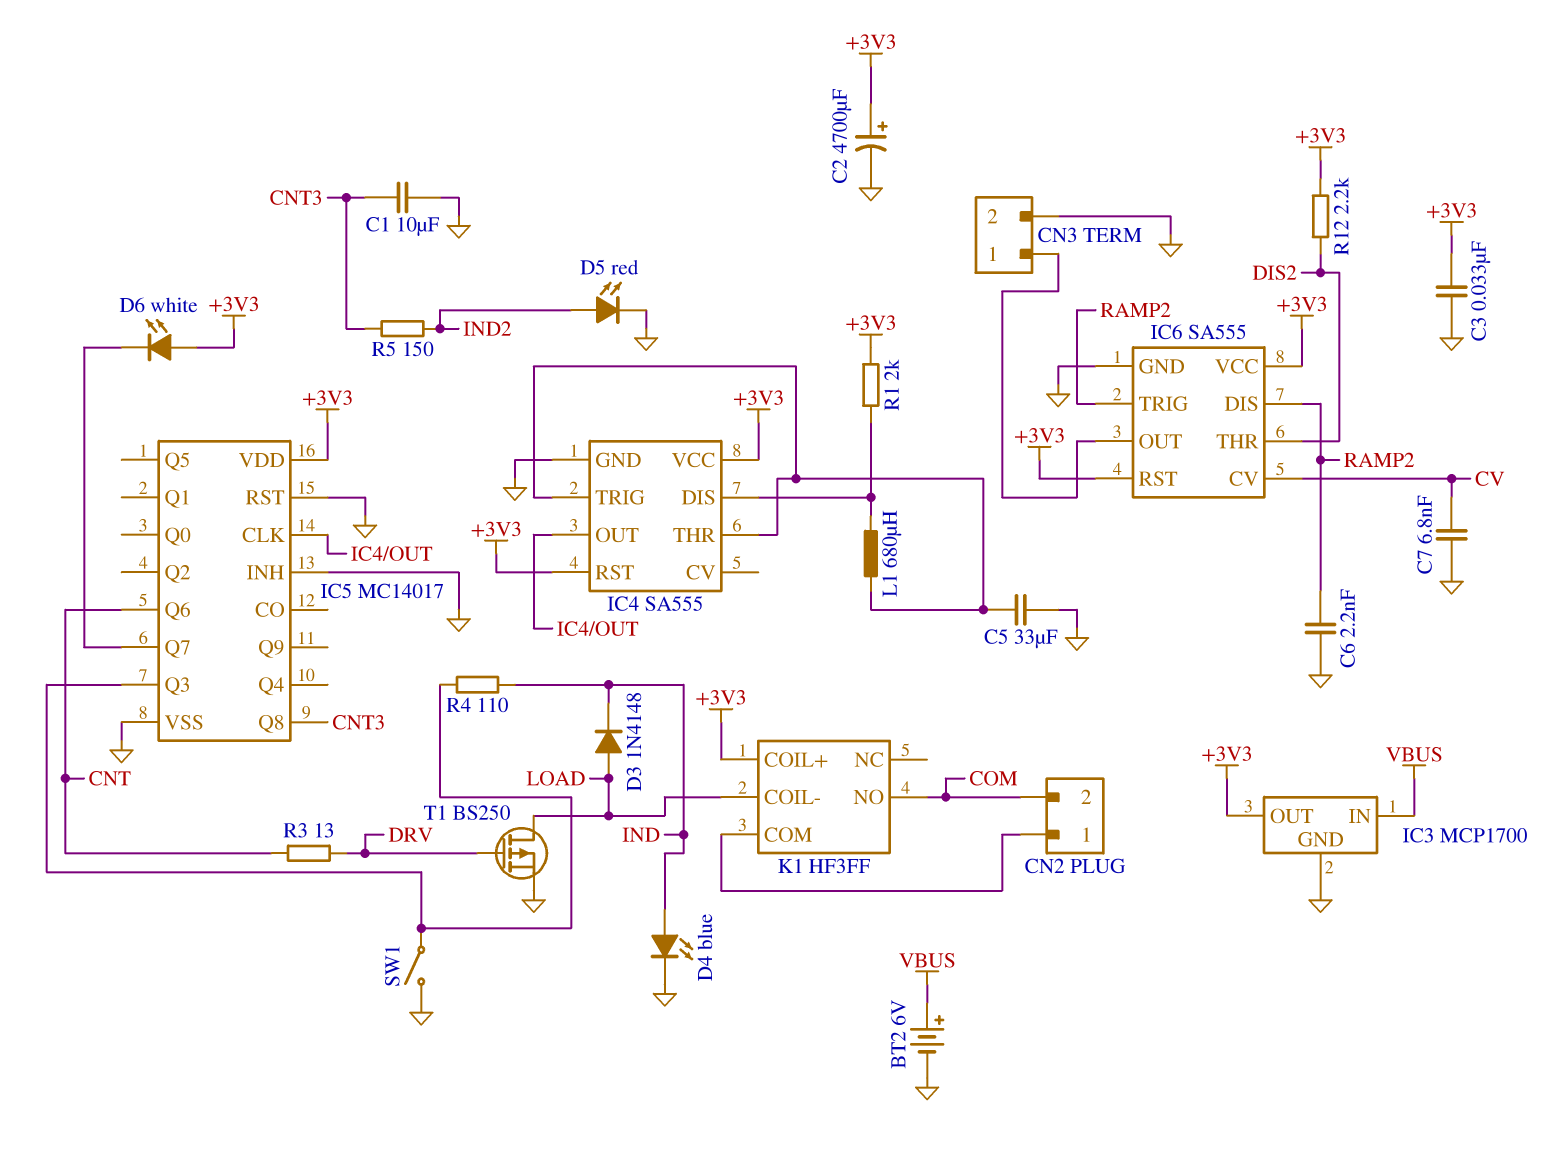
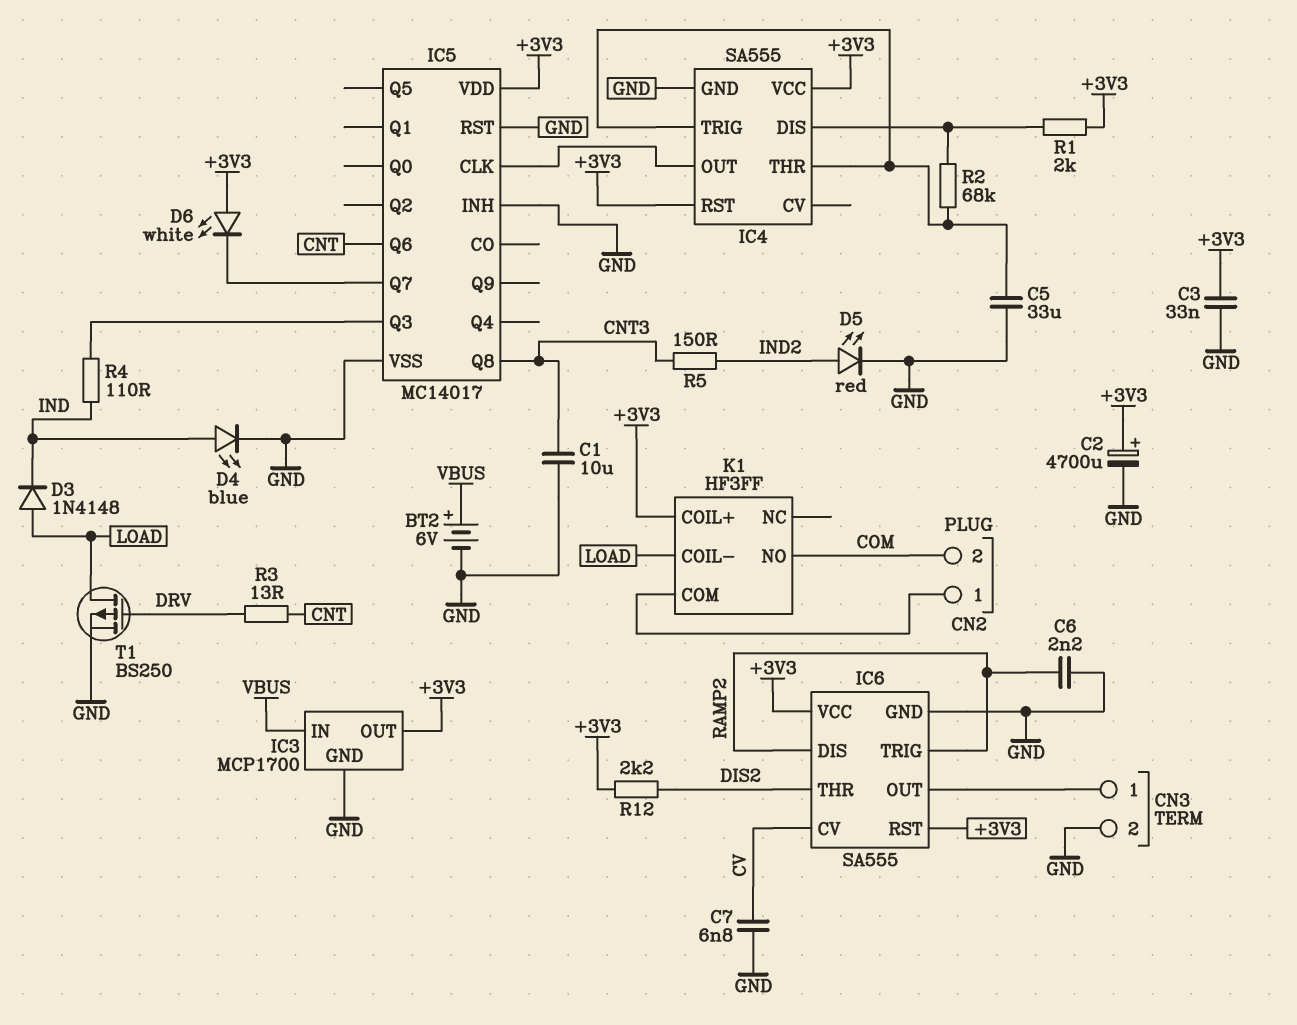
L1: 680uH (IC4/DIS, IC4/THR) -> none
R2: none -> 68k (IC4/DIS, IC4/THR)
SW1: switch (GND, IC5/Q3) -> none

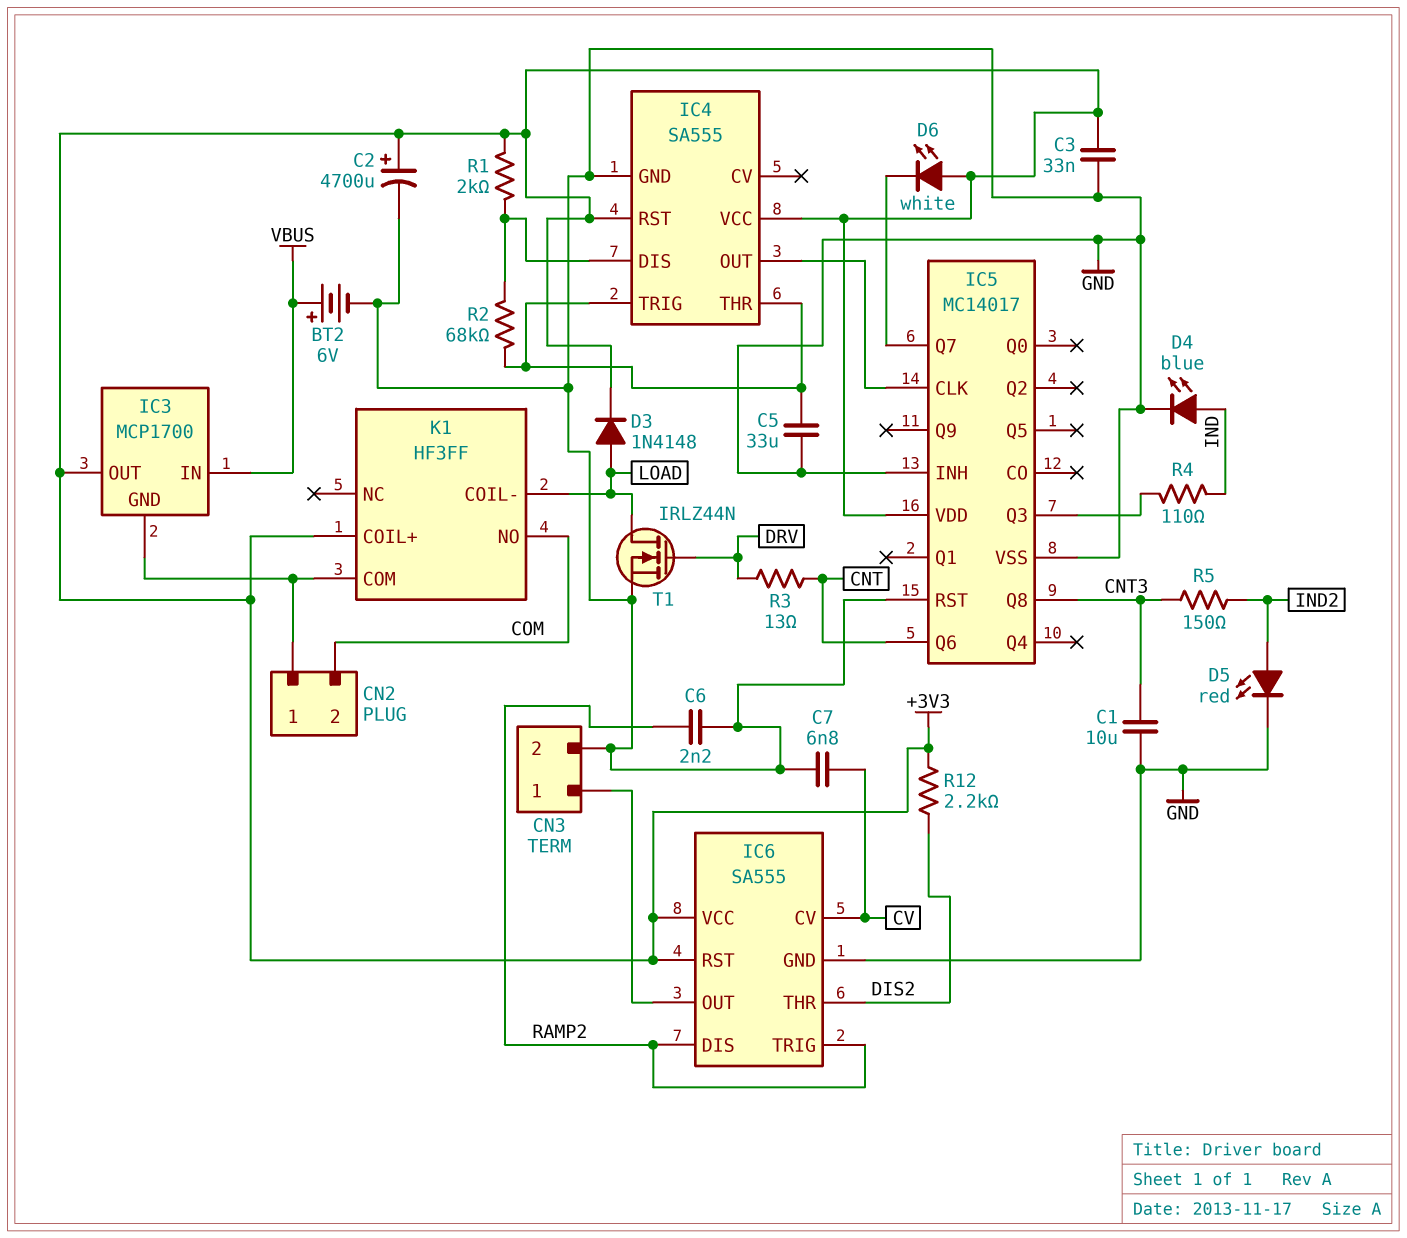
D3: diode 1N4148 (A LOAD, K IND) -> diode 1N4148 (A LOAD, K +3V3)
IC3 pin GND: GND -> CN2/1
T1: PMOS BS250 (G DRV, D LOAD, S GND) -> NMOS IRLZ44N (G DRV, D LOAD, S GND)

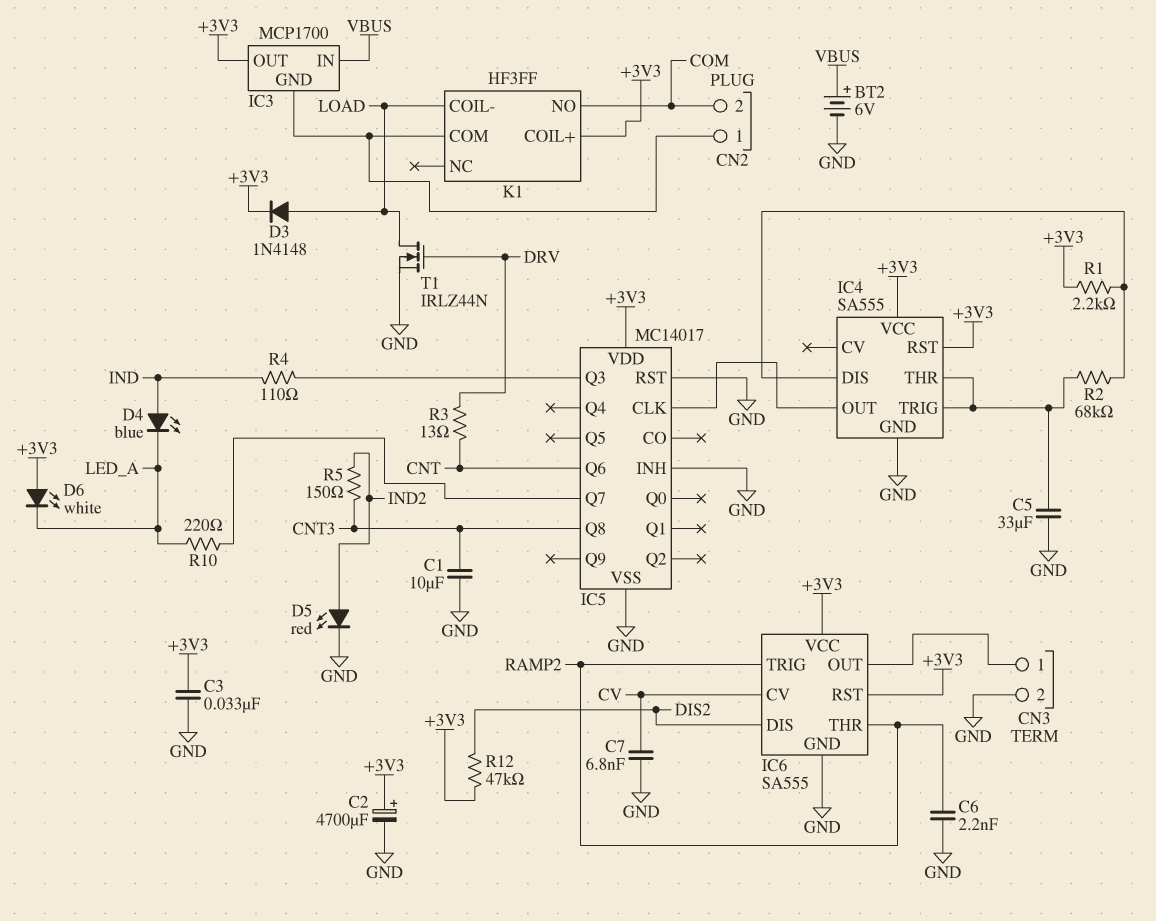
D4: LED blue (A IND, K GND) -> LED blue (A IND, K LED_A)
D6: LED white (A +3V3, K IC5/Q7) -> LED white (A +3V3, K LED_A)
IC6 pin DIS: RAMP2 -> DIS2
IC6 pin THR: DIS2 -> RAMP2
R1: 2k (+3V3, IC4/DIS) -> 2.2k (+3V3, IC4/DIS)
R10: none -> 220 (IC5/Q7, LED_A)
R12: 2.2k (+3V3, DIS2) -> 47k (+3V3, DIS2)

